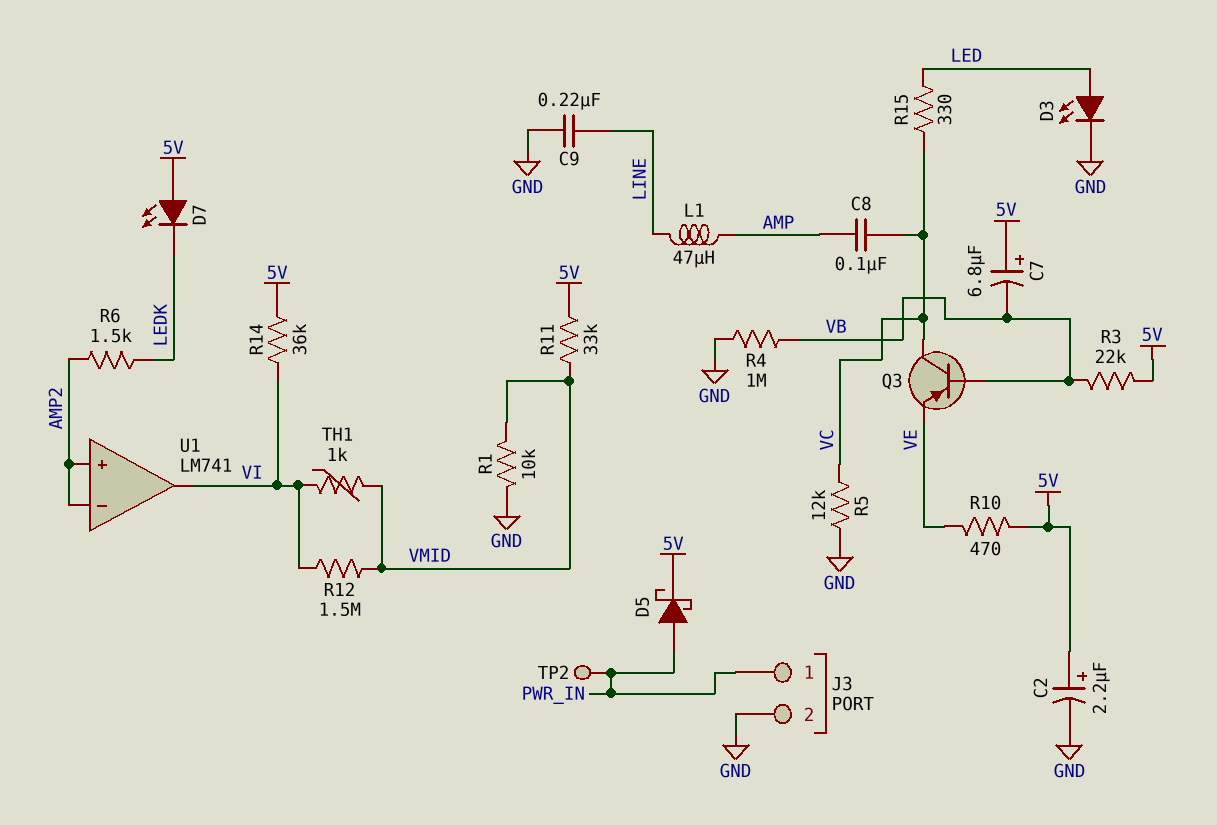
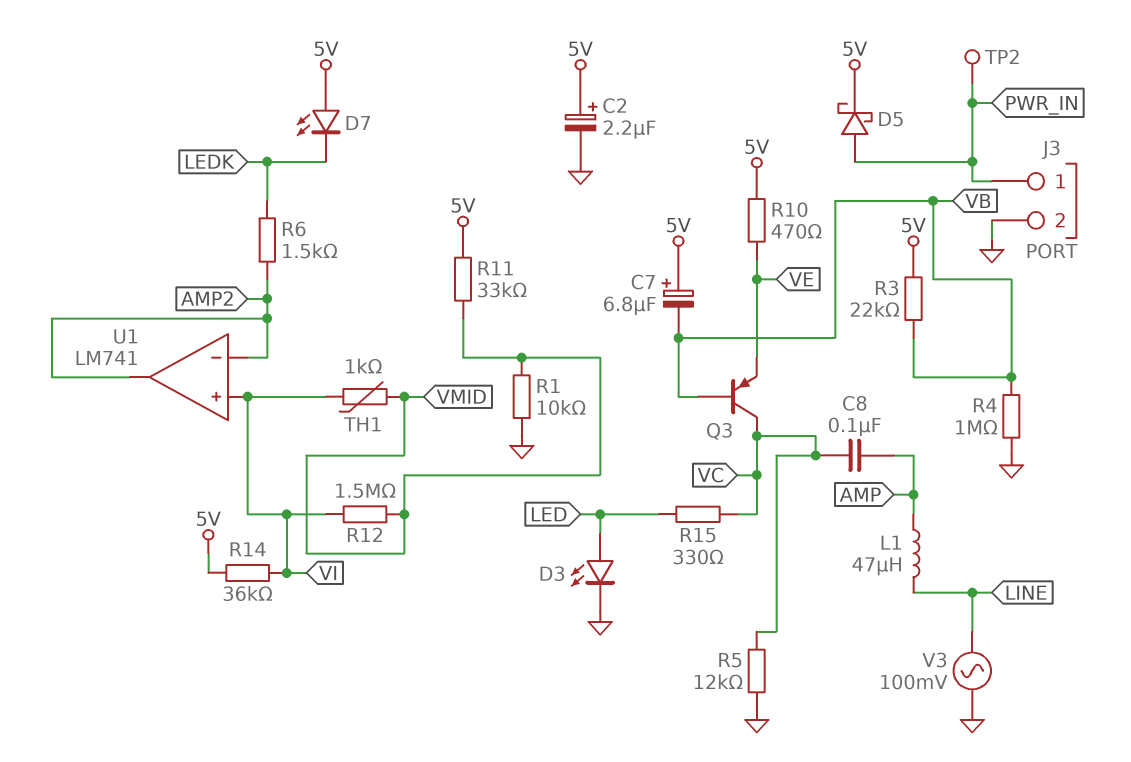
C9: 220nF (GND, LINE) -> none
U1 pin in+: AMP2 -> VI
U1 pin out: VI -> AMP2
V3: none -> AC 100mV (GND, LINE)

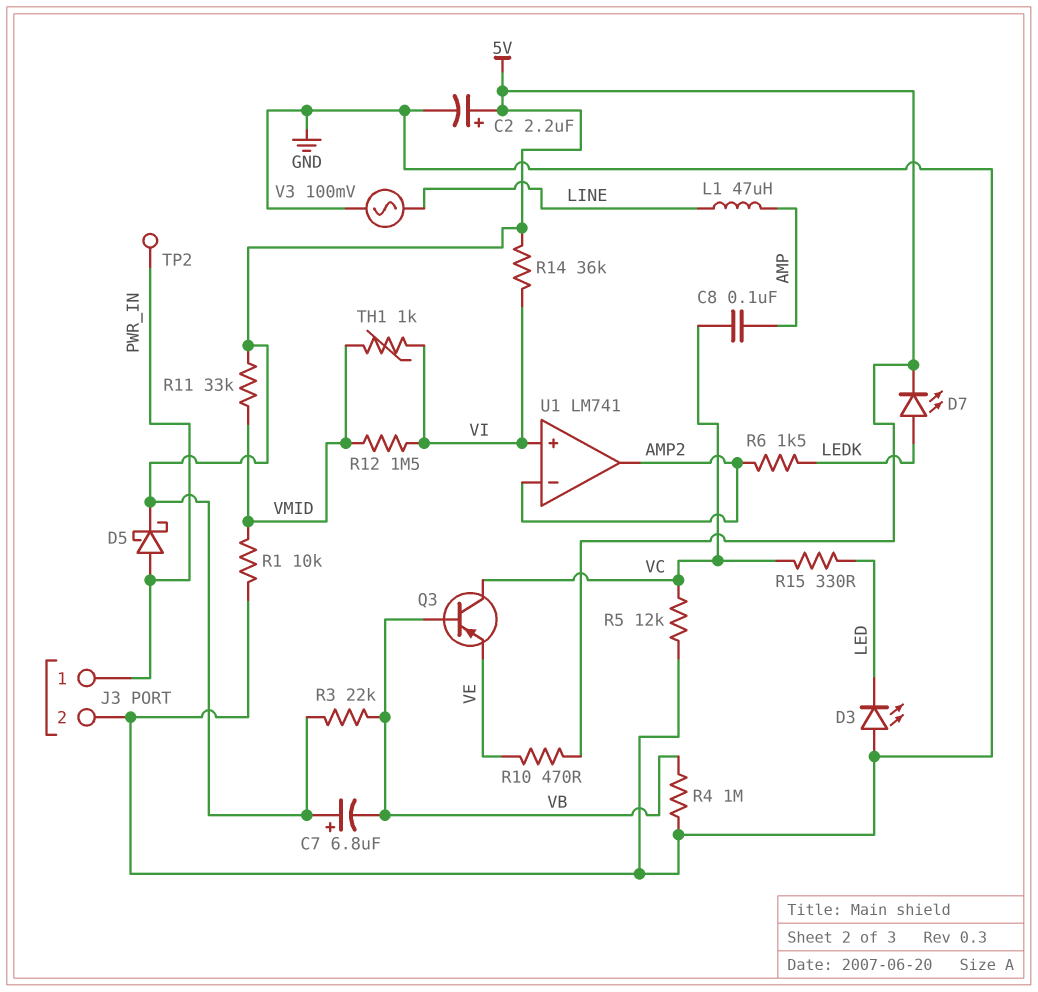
D3: LED (A LED, K GND) -> LED (A GND, K LED)
D7: LED (A 5V, K LEDK) -> LED (A LEDK, K 5V)

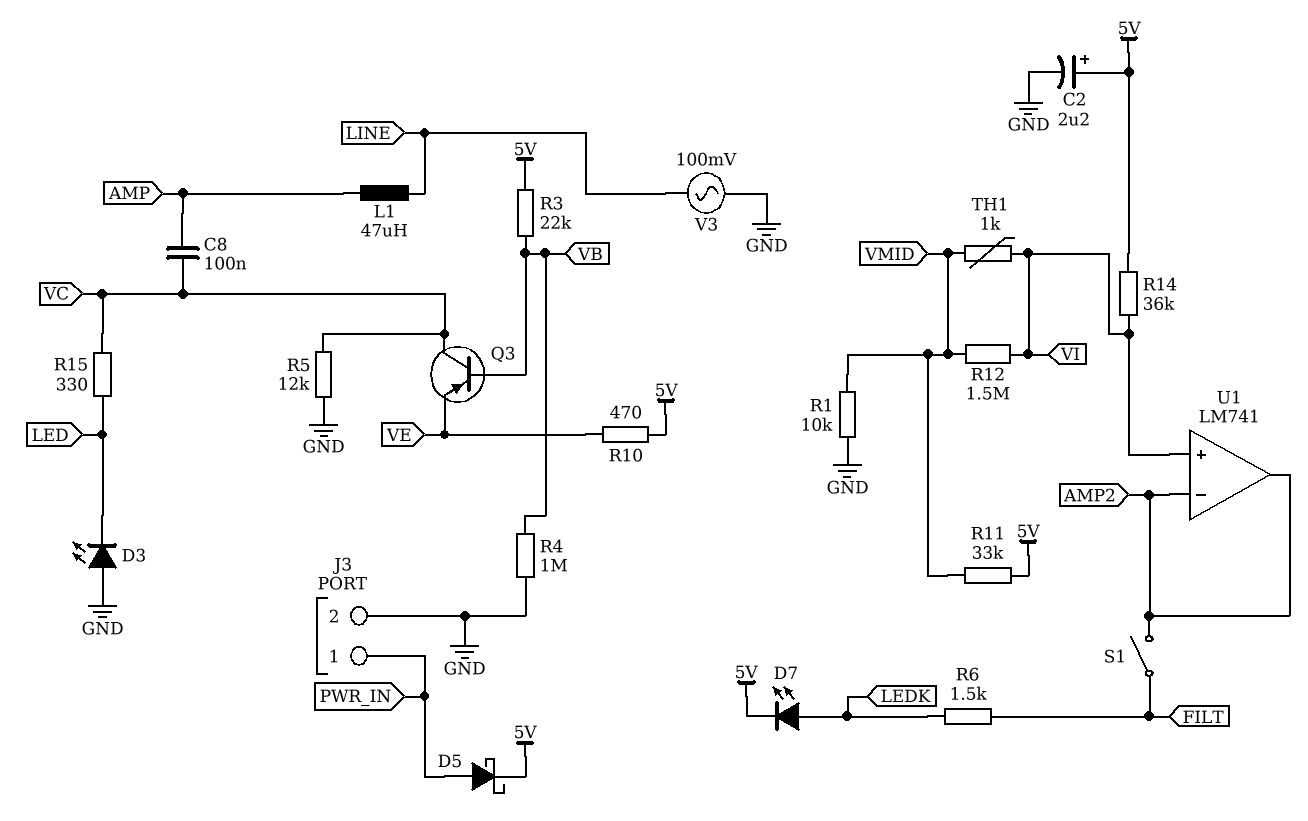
C7: 6.8uF (plus 5V, minus VB) -> none
R6: 1.5k (AMP2, LEDK) -> 1.5k (FILT, LEDK)
S1: none -> switch (AMP2, FILT)
TP2: test point (PWR_IN) -> none

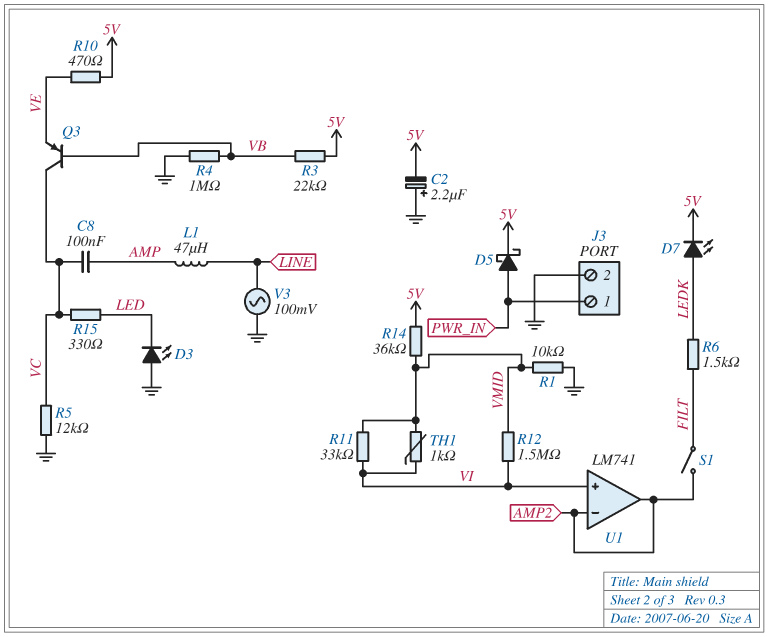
C2: 2.2uF (plus 5V, minus GND) -> 2.2uF (plus GND, minus 5V)
R11: 33k (5V, VMID) -> 33k (VI, VMID)
R14: 36k (5V, VI) -> 36k (5V, VMID)

